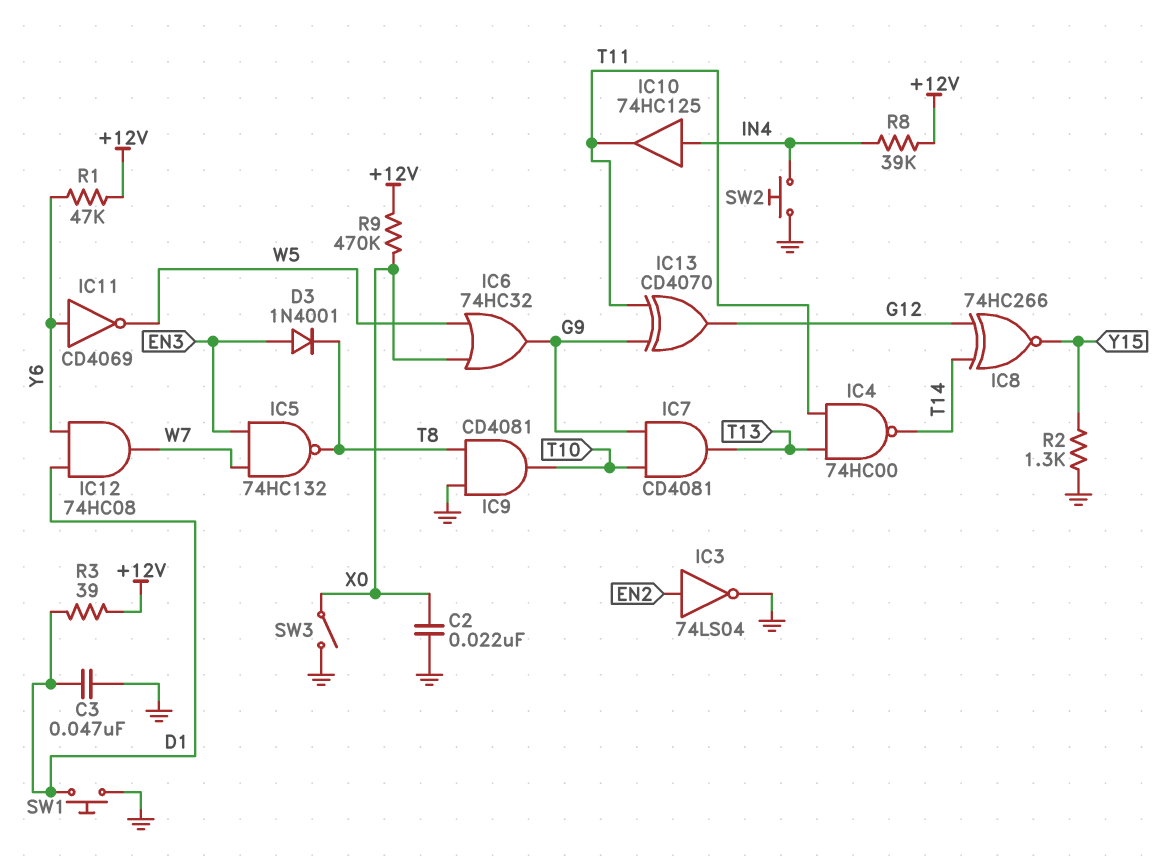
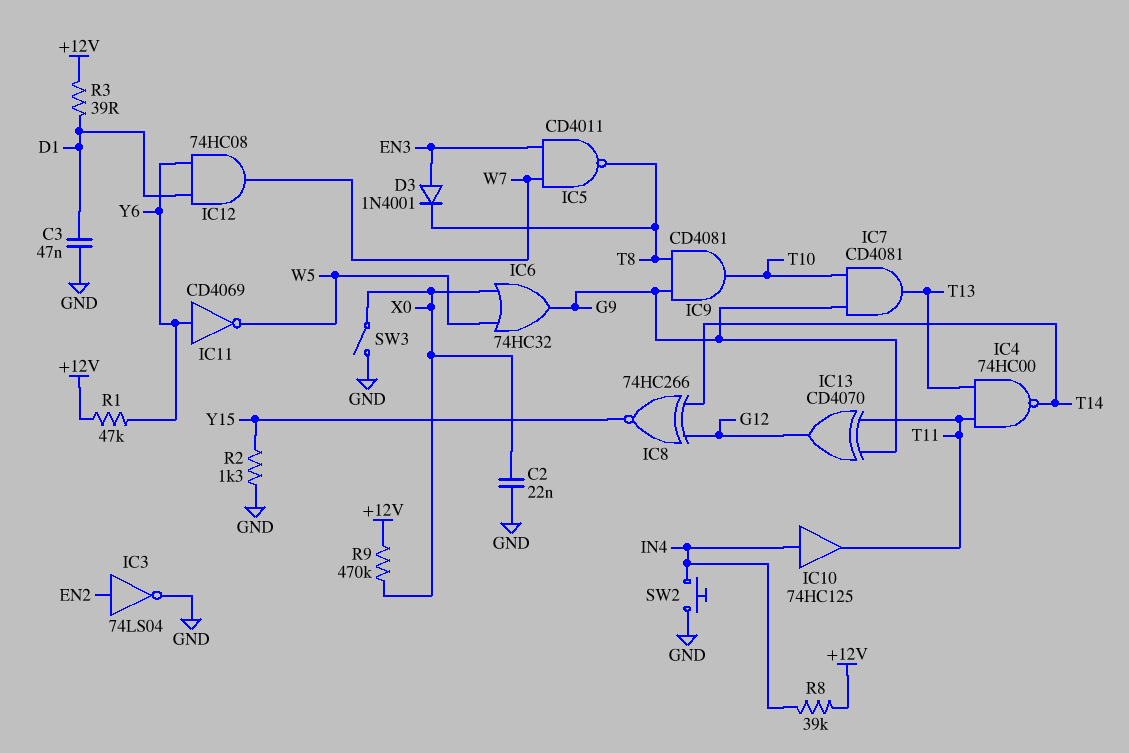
IC5: NAND 74HC132 (in EN3, in W7, out T8) -> NAND CD4011 (in EN3, in W7, out T8)
IC9: AND CD4081 (in GND, in T8, out T10) -> AND CD4081 (in G9, in T8, out T10)
SW1: button (D1, GND) -> none

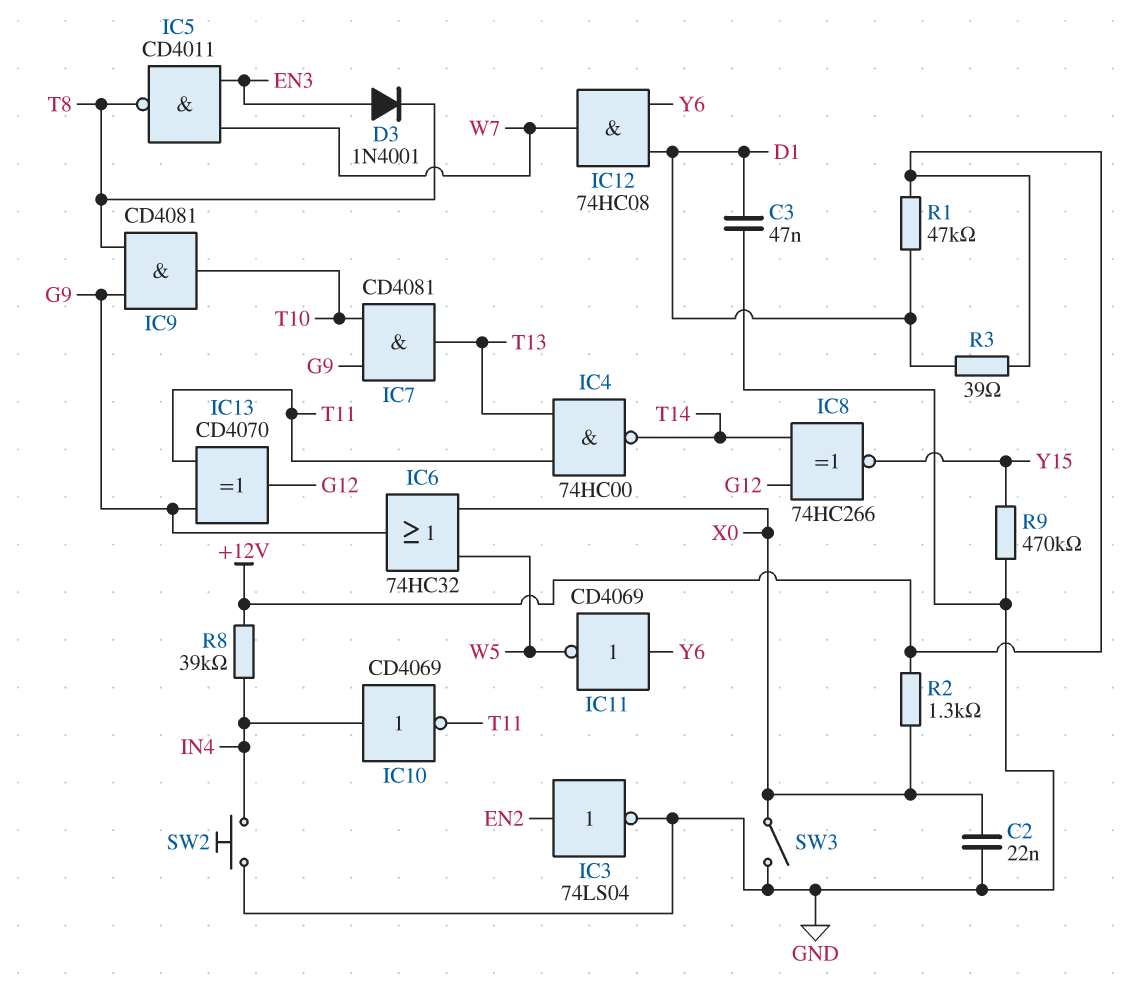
IC10: buffer 74HC125 (in IN4, out T11) -> NOT CD4069 (in IN4, out T11)
R1: 47k (+12V, Y6) -> 47k (+12V, D1)
R2: 1.3k (GND, Y15) -> 1.3k (+12V, X0)
R9: 470k (+12V, X0) -> 470k (GND, Y15)

